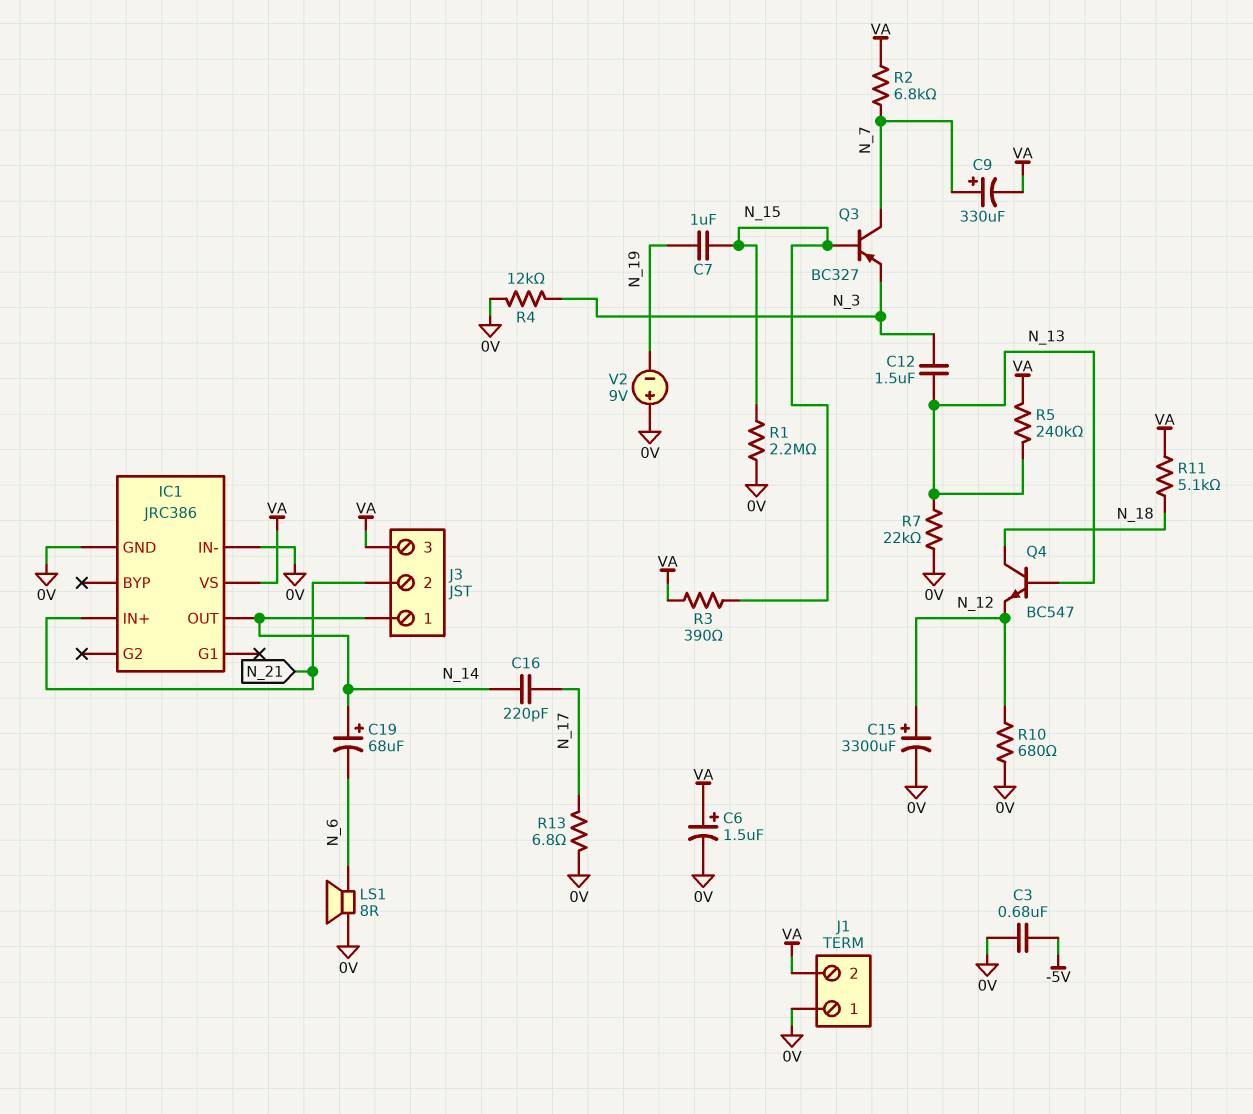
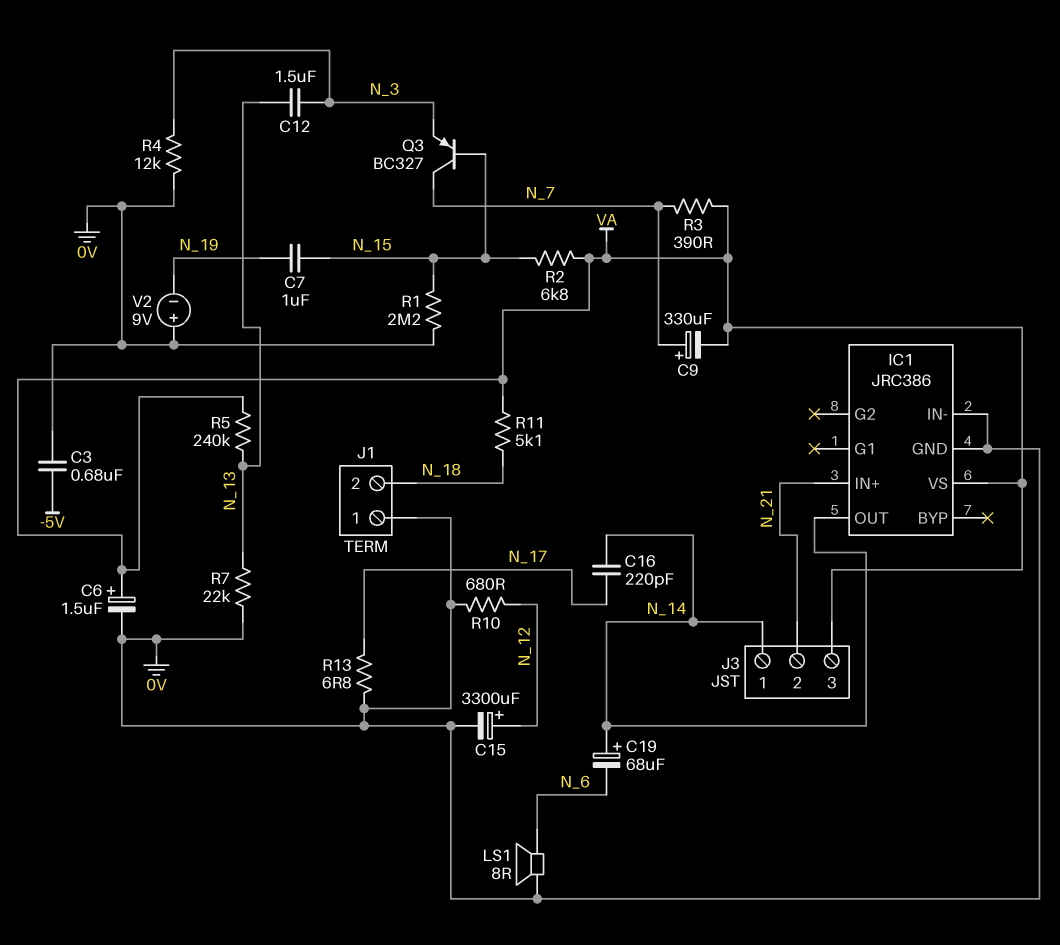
J1 pin 2: VA -> N_18
Q4: NPN BC547 (B N_13, C N_18, E N_12) -> none
R2: 6.8k (N_7, VA) -> 6.8k (N_15, VA)
R3: 390 (N_15, VA) -> 390 (N_7, VA)

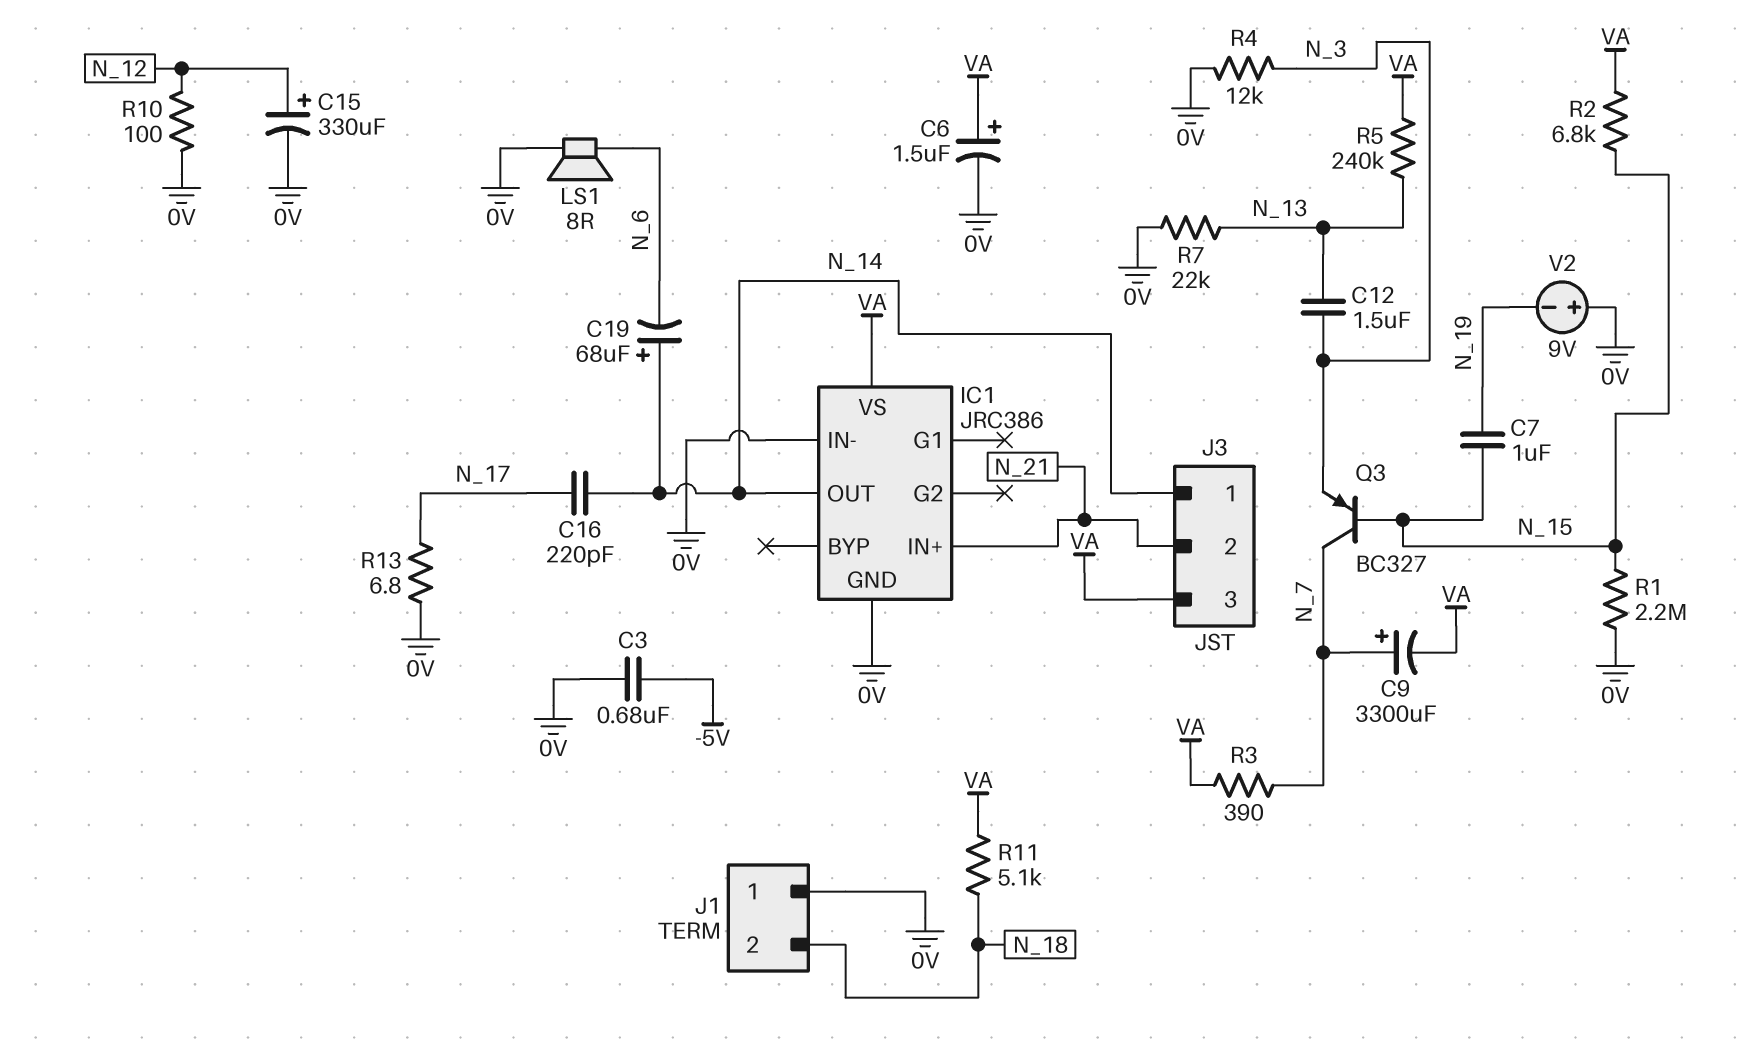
C9: 330uF (plus N_7, minus VA) -> 3300uF (plus N_7, minus VA)
C15: 3300uF (plus N_12, minus 0V) -> 330uF (plus N_12, minus 0V)
R10: 680 (0V, N_12) -> 100 (0V, N_12)

